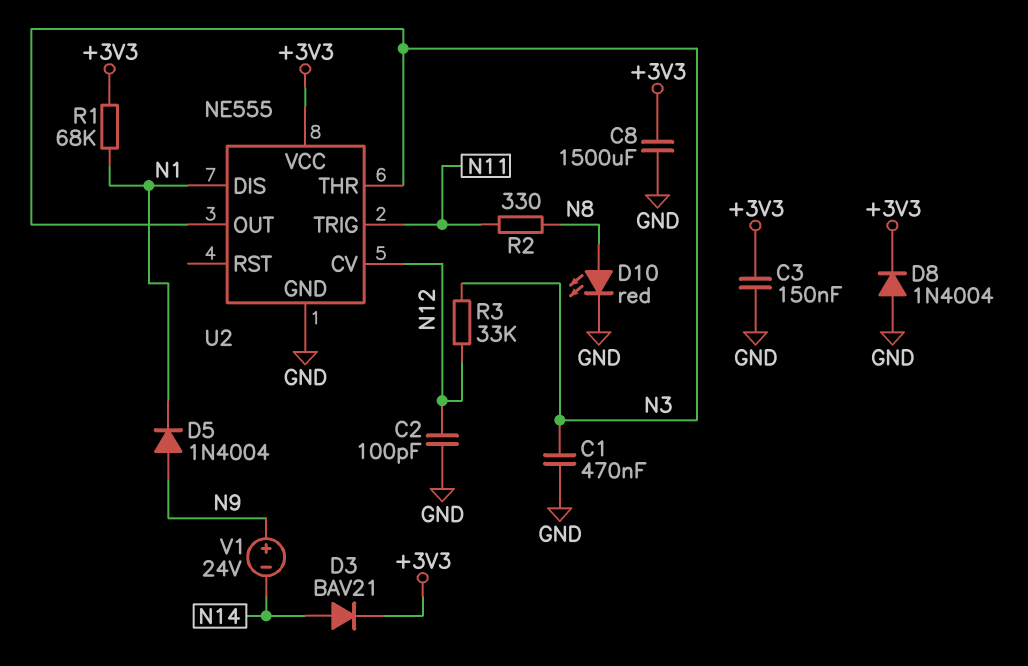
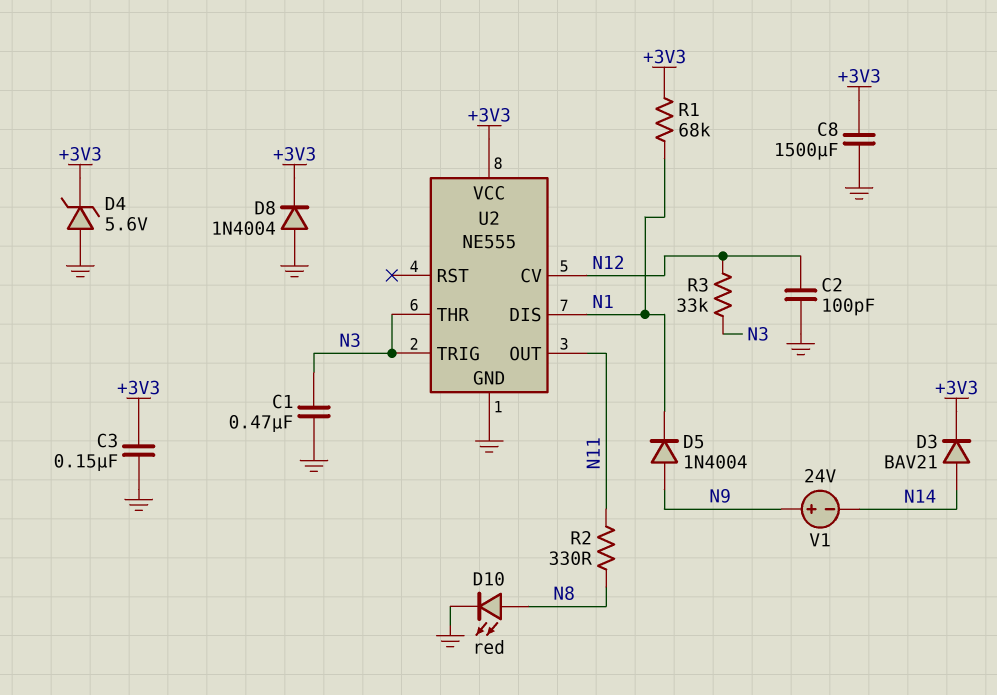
D4: none -> zener 5.6V (A GND, K +3V3)
U2 pin OUT: N3 -> N11
U2 pin TRIG: N11 -> N3

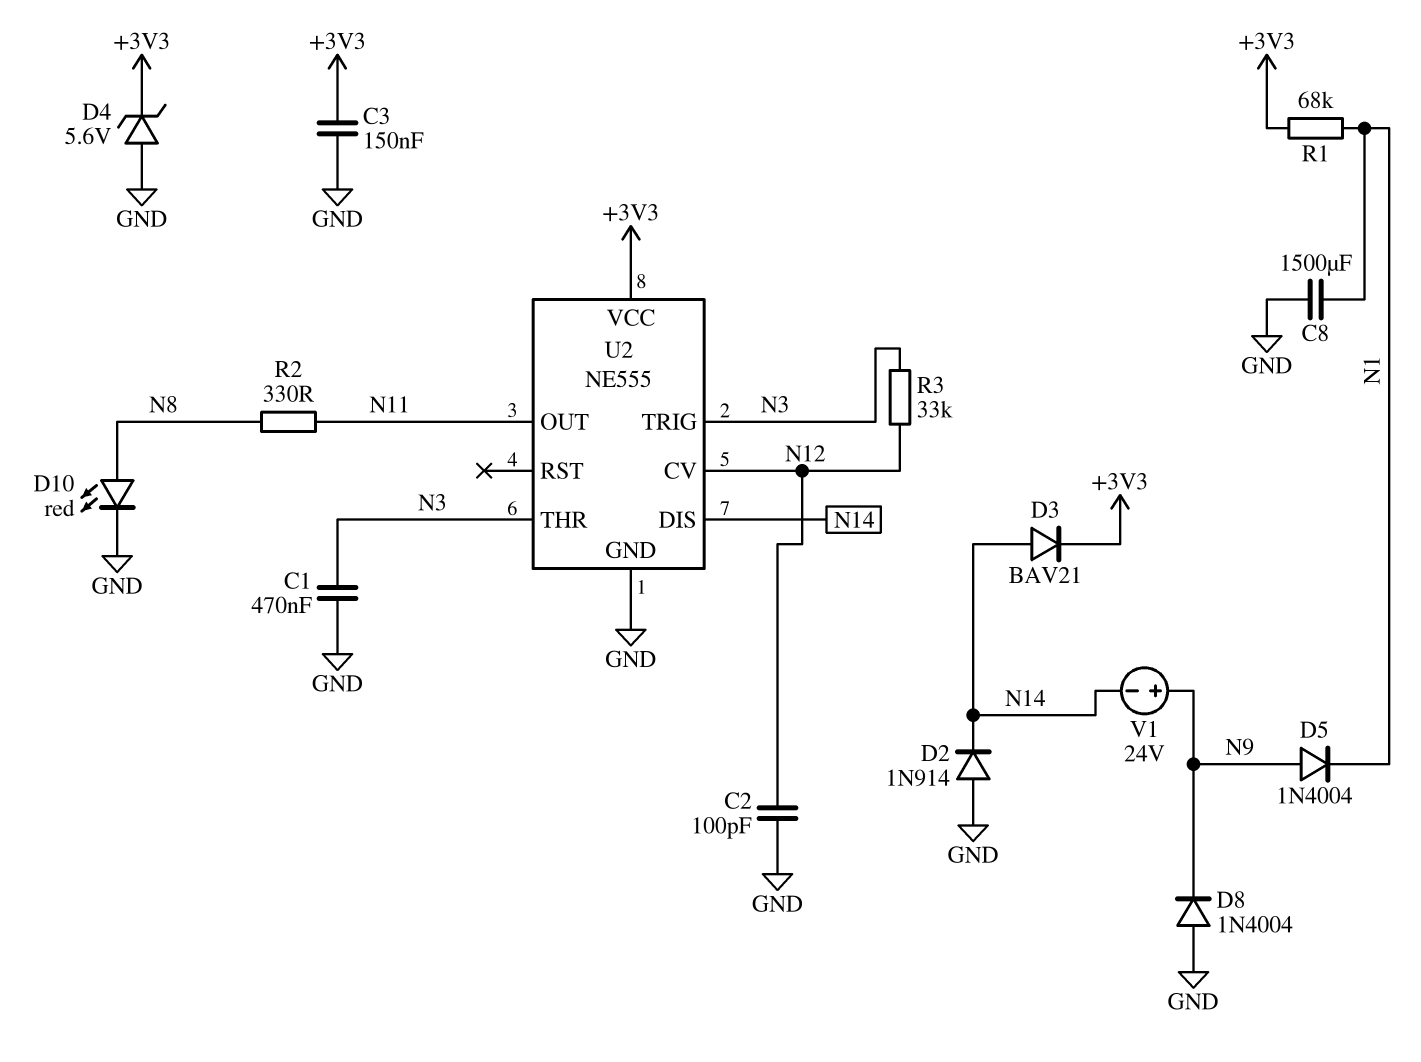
C8: 1500uF (+3V3, GND) -> 1500uF (GND, N1)
D2: none -> diode 1N914 (A GND, K N14)
D8: diode 1N4004 (A GND, K +3V3) -> diode 1N4004 (A GND, K N9)
U2 pin DIS: N1 -> N14

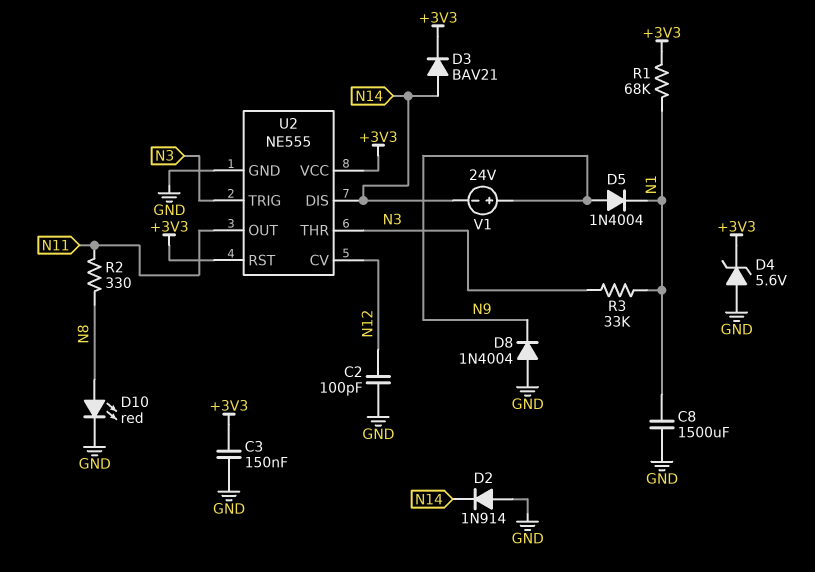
C1: 470nF (GND, N3) -> none
R3: 33k (N3, N12) -> 33k (N1, N3)
U2 pin RST: none -> +3V3

